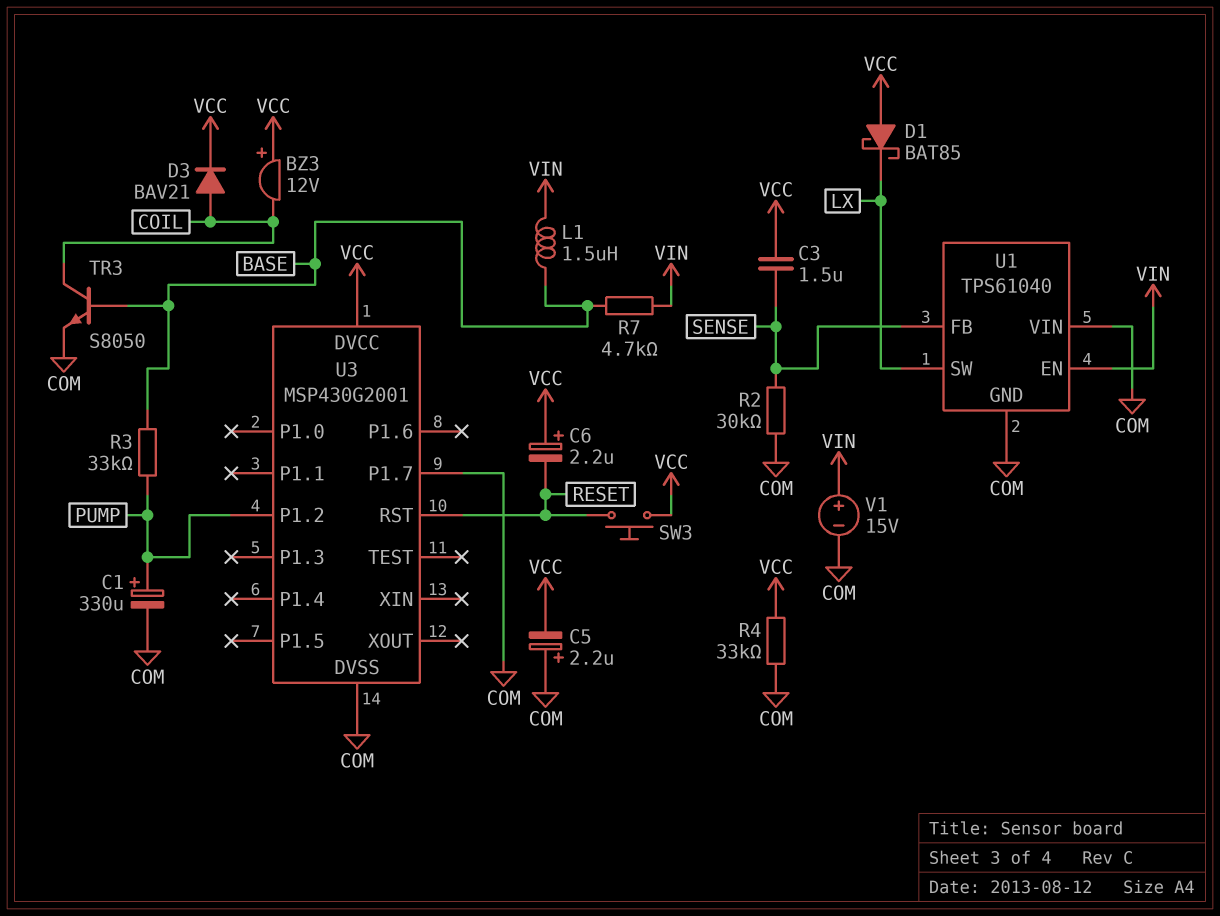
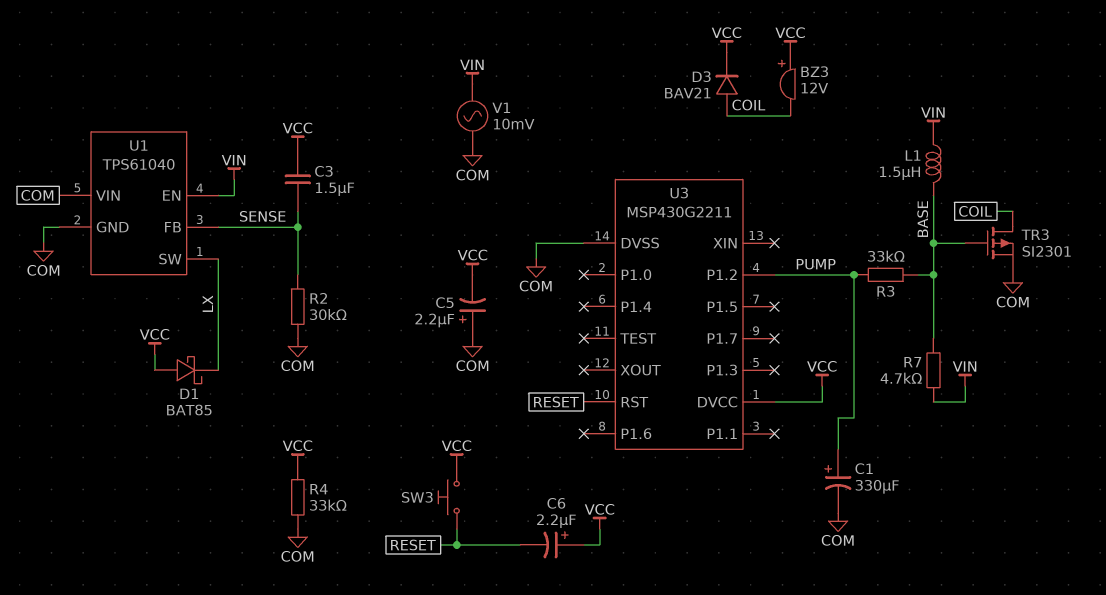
TR3: NPN S8050 (B BASE, C COIL, E COM) -> PMOS SI2301 (G BASE, D COIL, S COM)
U3: MSP430G2001 -> MSP430G2211
U3 pin P1.7: COM -> none
V1: 15V (plus VIN, minus COM) -> AC 10mV (COM, VIN)

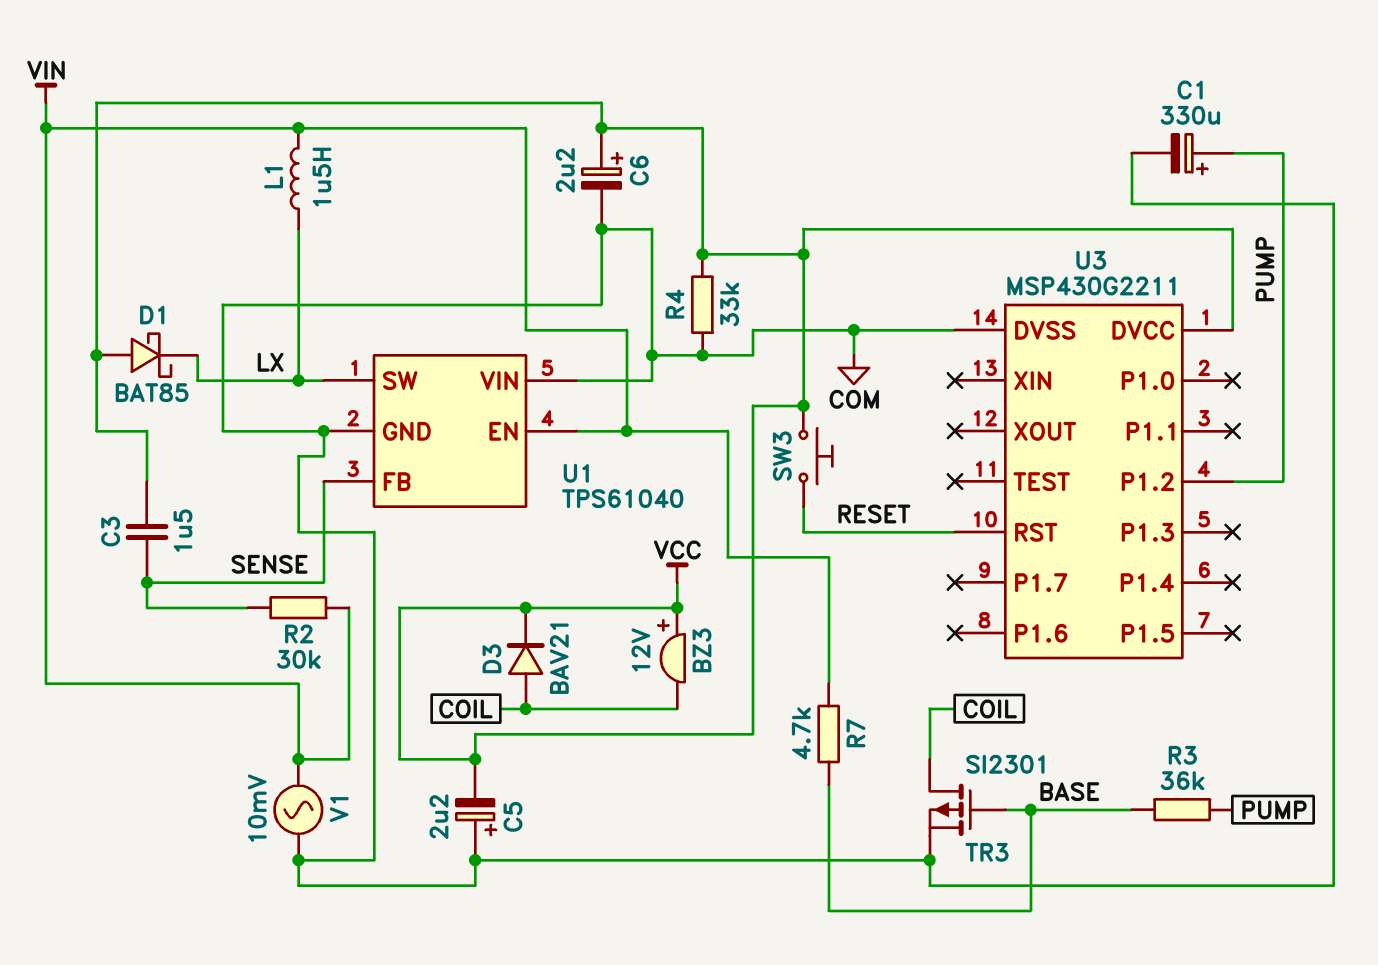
C6: 2.2uF (plus VCC, minus RESET) -> 2.2uF (plus VCC, minus COM)
L1: 1.5uH (BASE, VIN) -> 1.5uH (LX, VIN)
R2: 30k (COM, SENSE) -> 30k (SENSE, VIN)
R3: 33k (BASE, PUMP) -> 36k (BASE, PUMP)

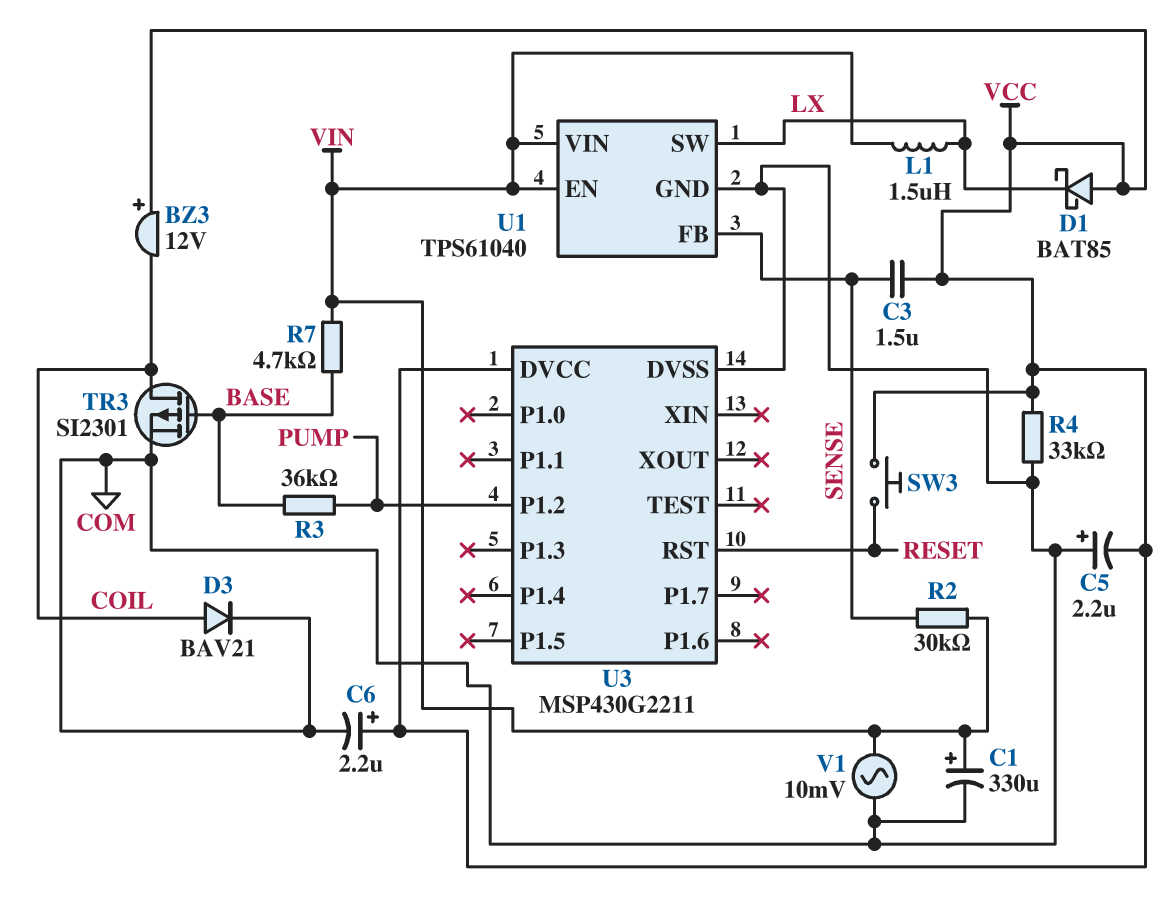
C1: 330uF (plus PUMP, minus COM) -> 330uF (plus VIN, minus COM)
D3: diode BAV21 (A COIL, K VCC) -> diode BAV21 (A COIL, K COM)
U1 pin VIN: COM -> VIN

